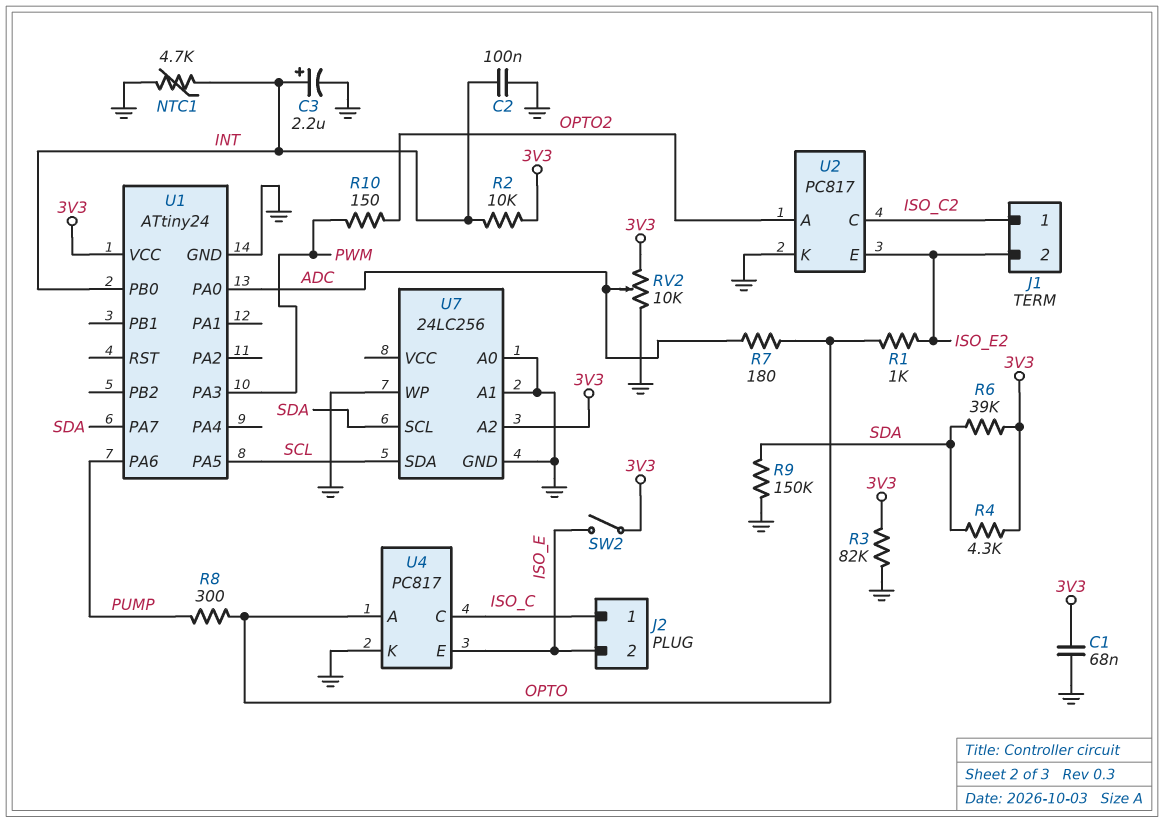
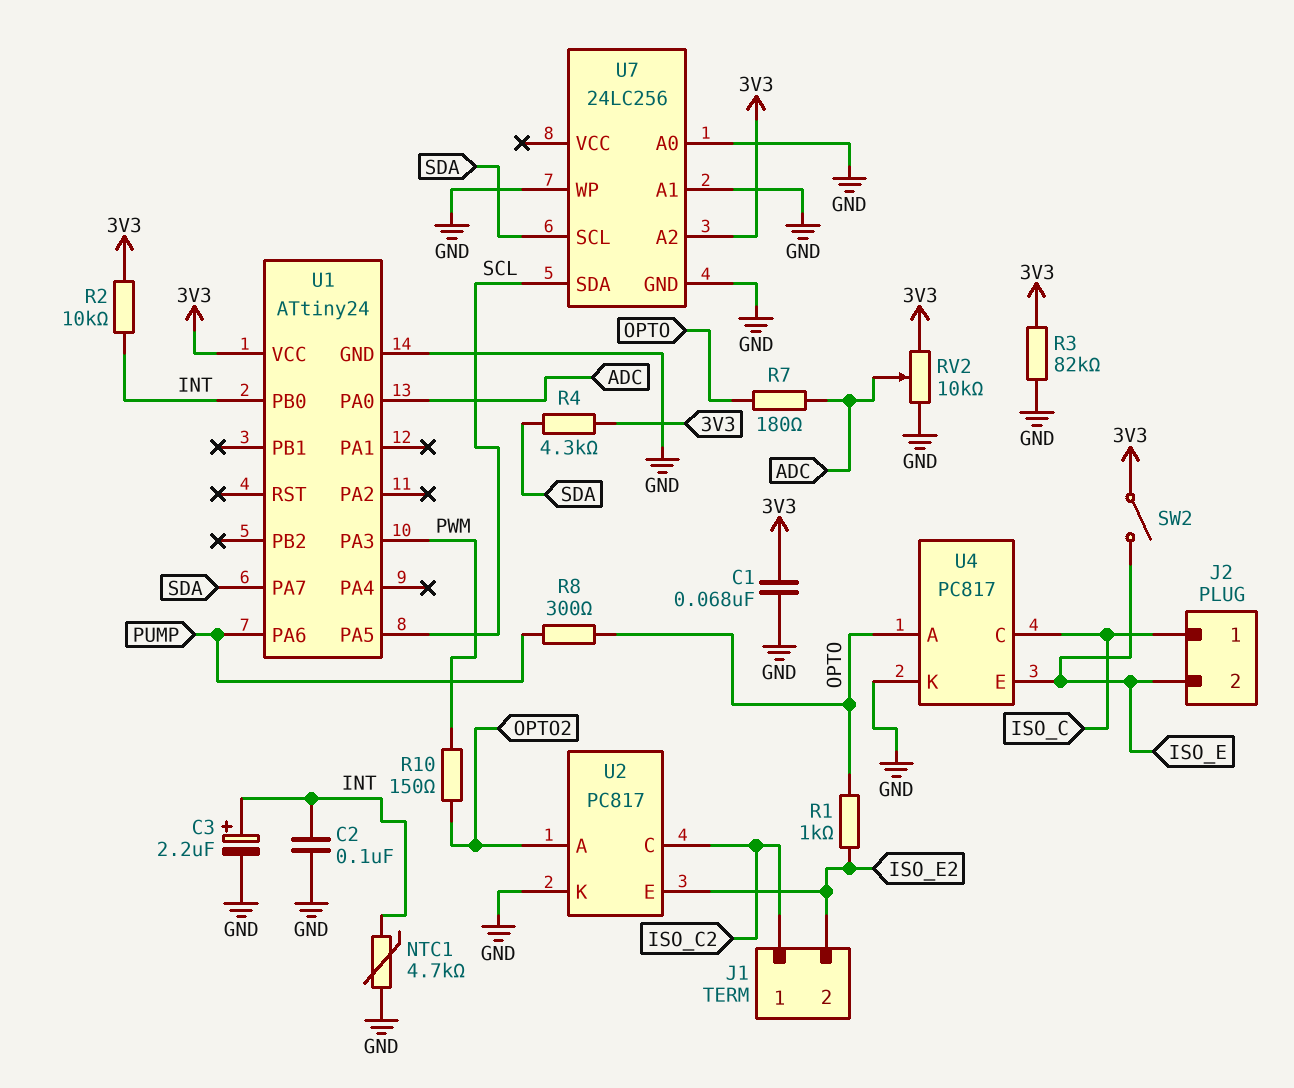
R6: 39k (3V3, SDA) -> none
R9: 150k (GND, SDA) -> none

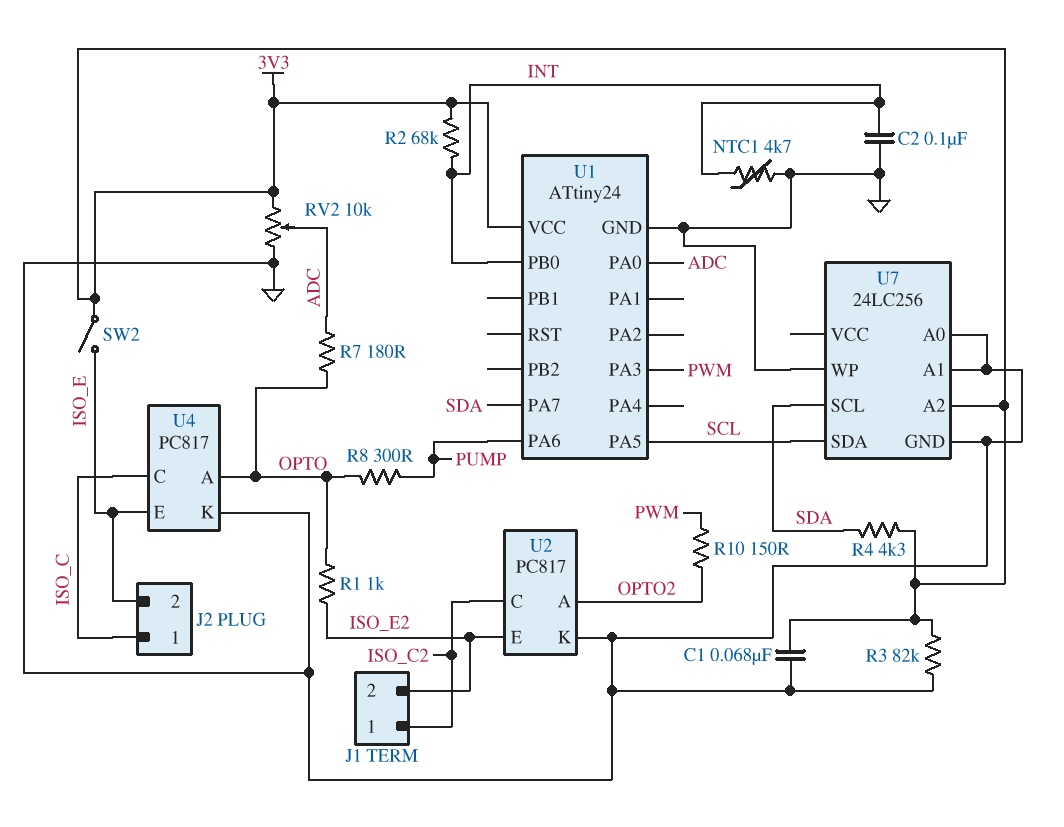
C3: 2.2uF (plus INT, minus GND) -> none
R2: 10k (3V3, INT) -> 68k (3V3, INT)

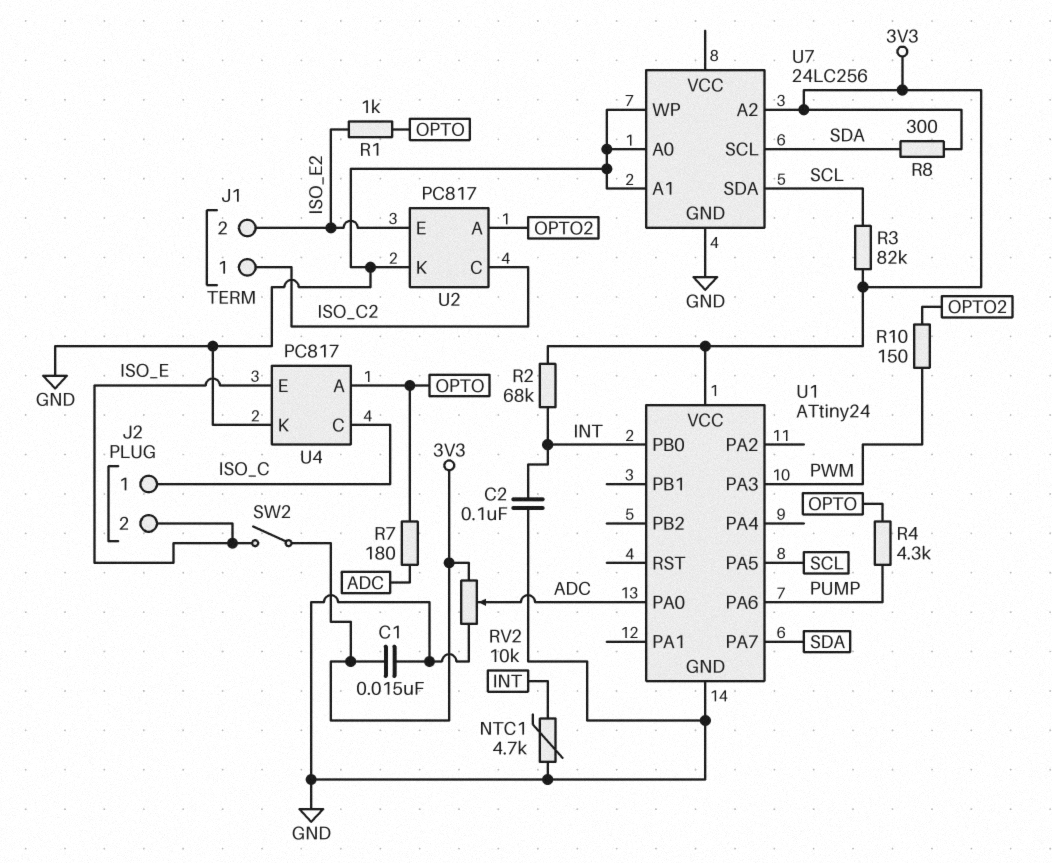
C1: 68nF (3V3, GND) -> 15nF (3V3, GND)
R3: 82k (3V3, GND) -> 82k (3V3, SCL)
R4: 4.3k (3V3, SDA) -> 4.3k (OPTO, PUMP)
R8: 300 (OPTO, PUMP) -> 300 (3V3, SDA)

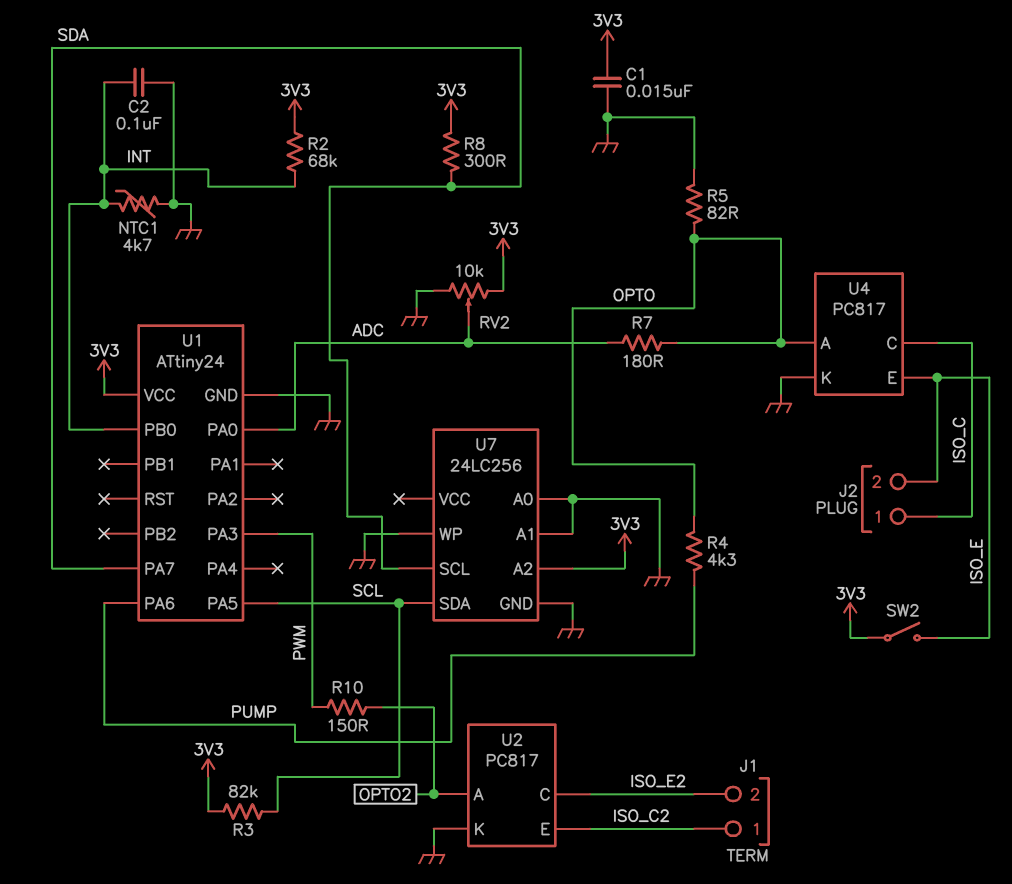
R1: 1k (ISO_E2, OPTO) -> none
R5: none -> 82 (GND, OPTO)
U2 pin C: ISO_C2 -> ISO_E2
U2 pin E: ISO_E2 -> ISO_C2

